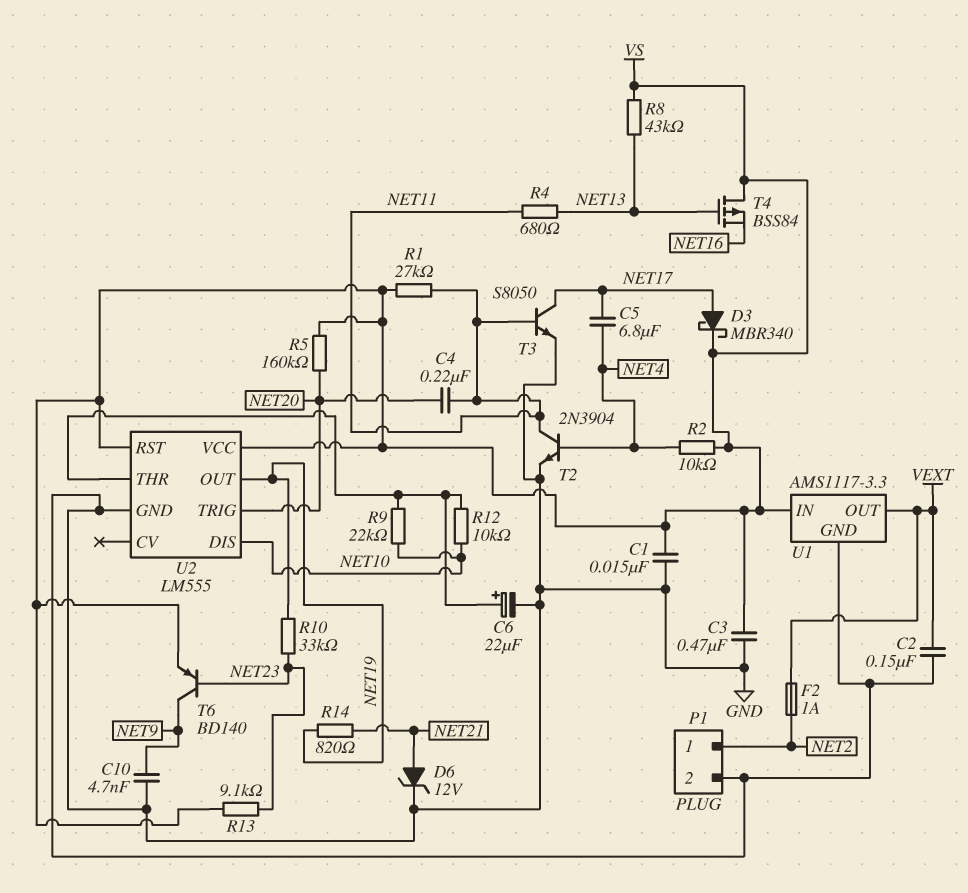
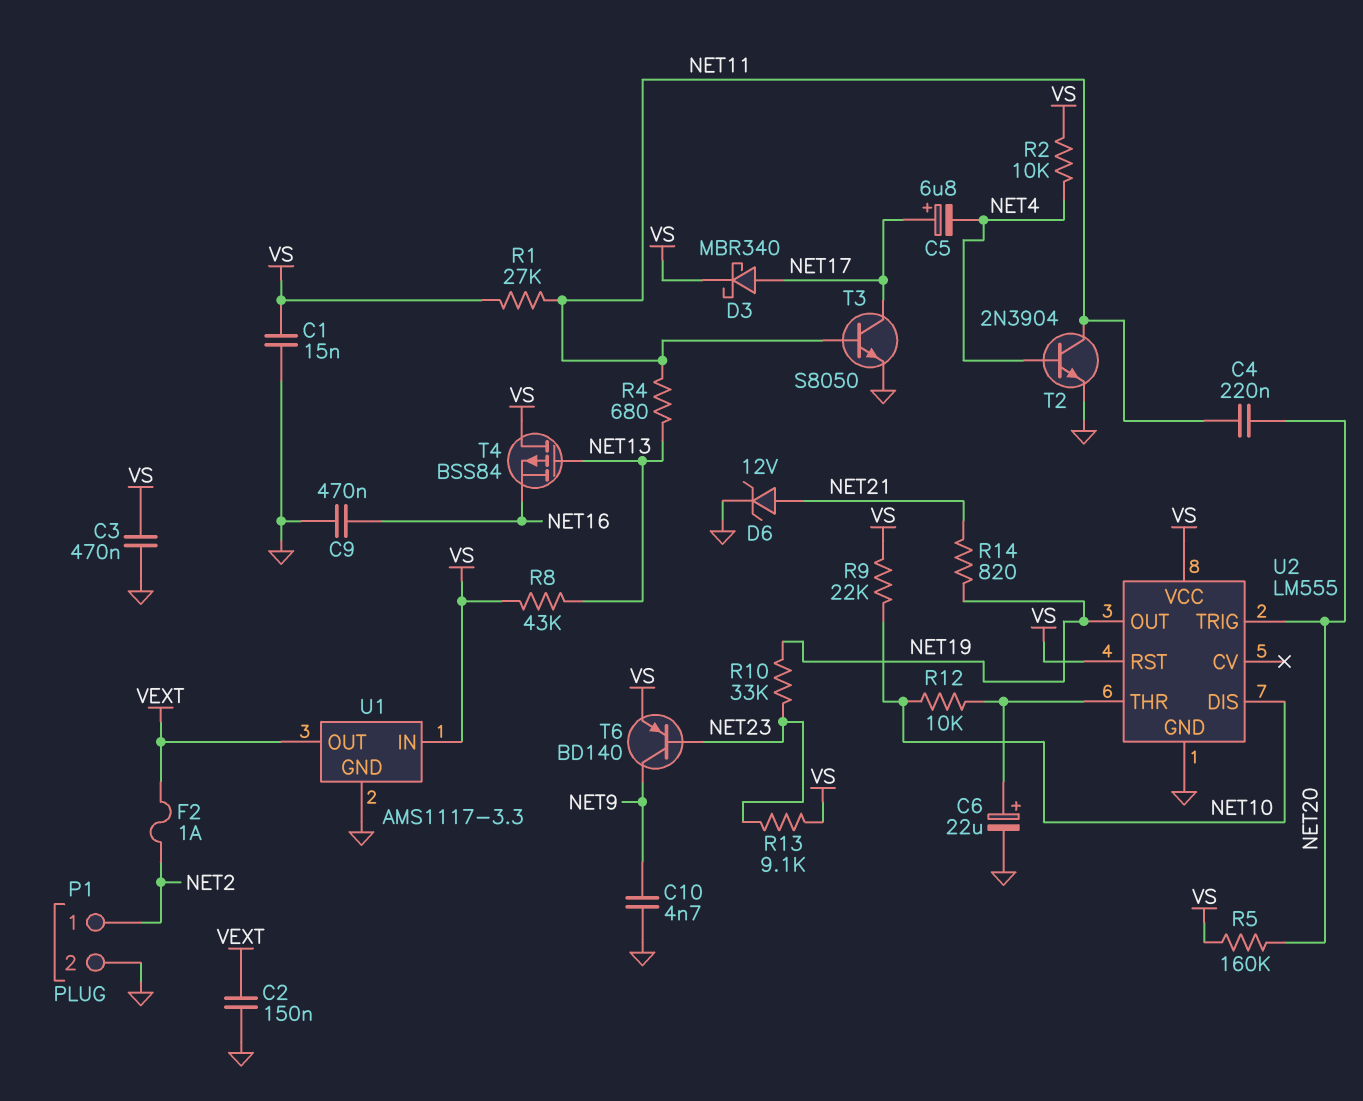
C5: 6.8uF (NET4, NET17) -> 6.8uF (plus NET17, minus NET4)
C9: none -> 470nF (GND, NET16)
R9: 22k (NET10, U2/THR) -> 22k (NET10, VS)

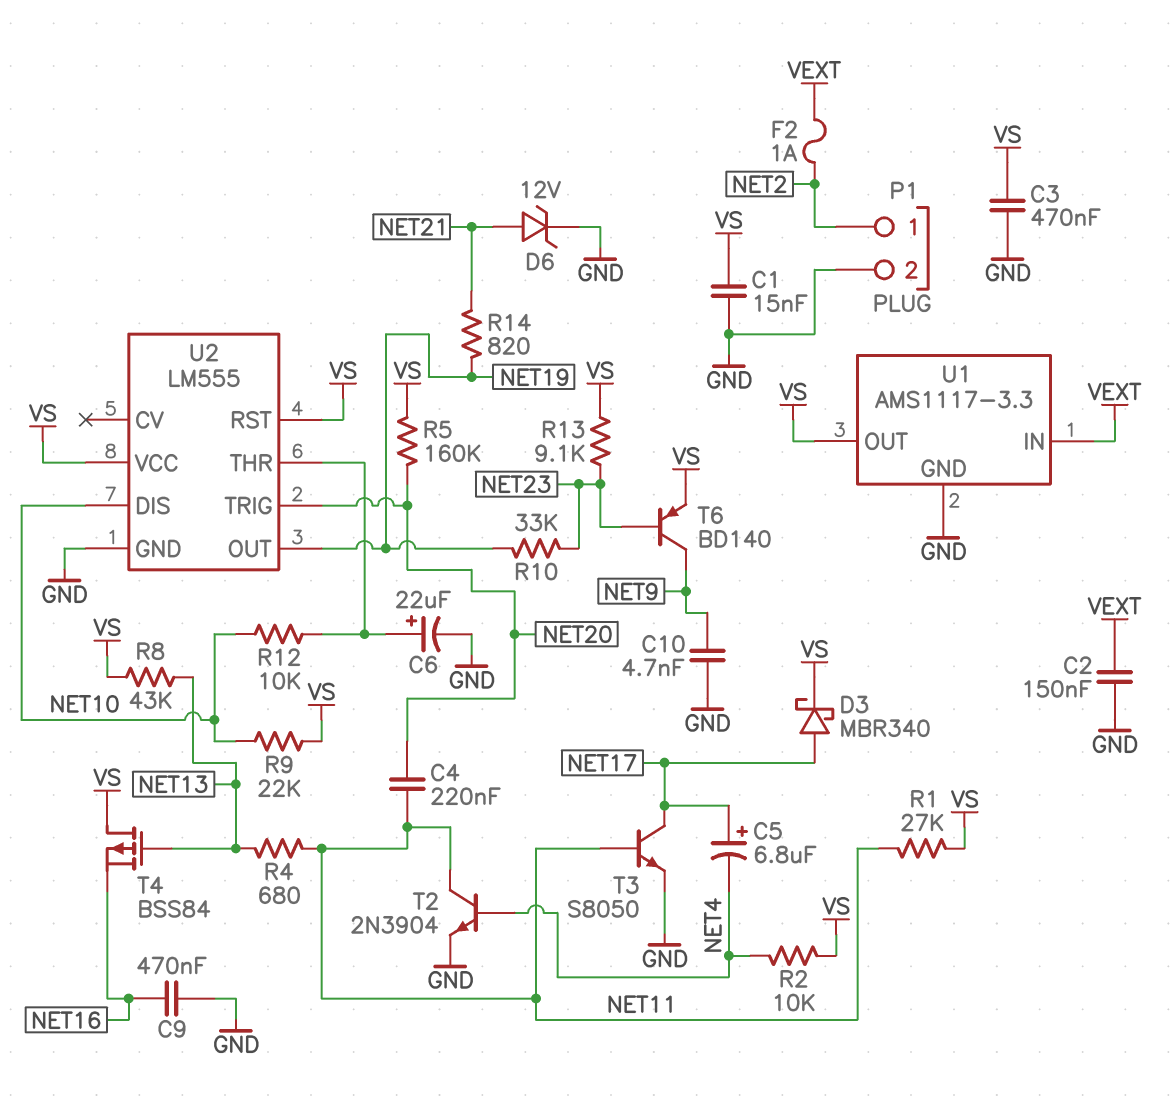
U1 pin IN: VS -> VEXT
U1 pin OUT: VEXT -> VS

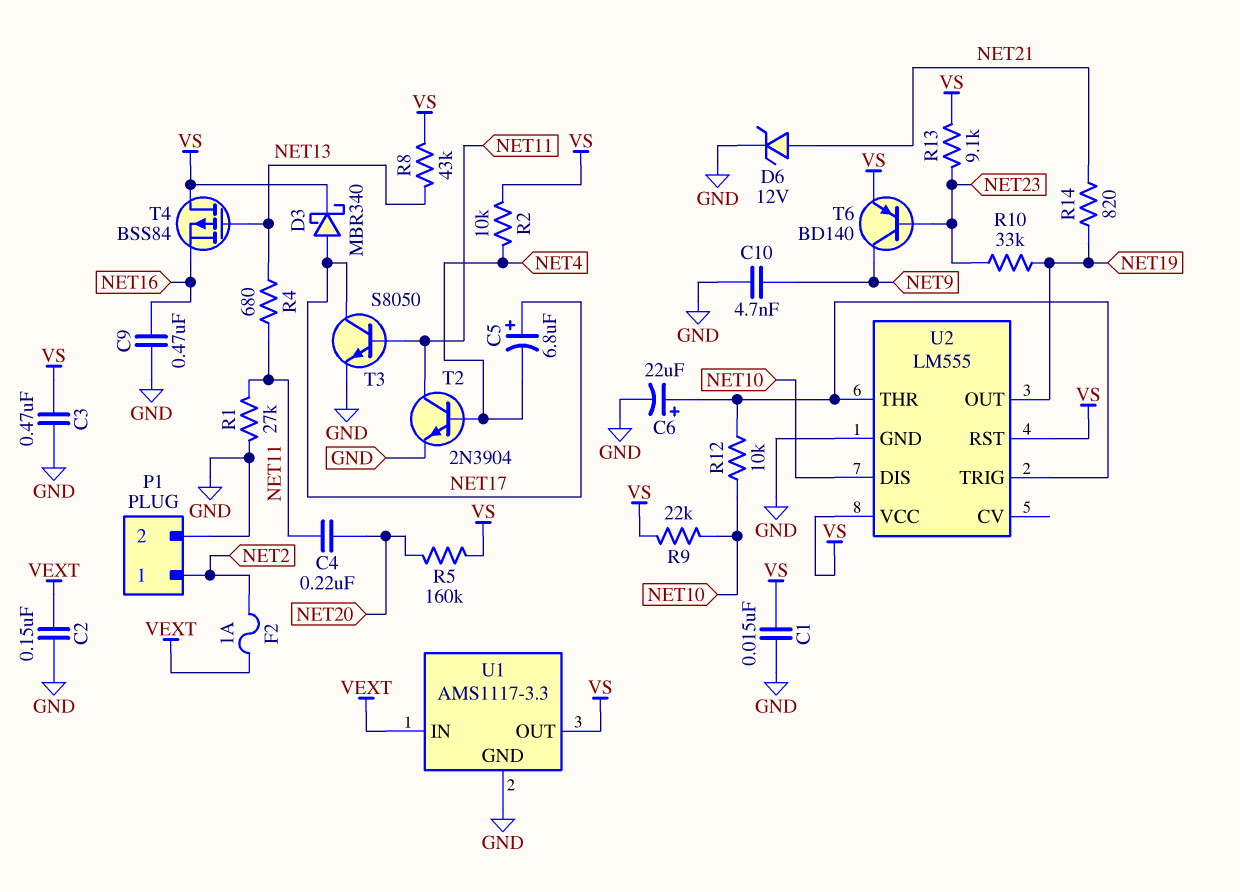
R1: 27k (NET11, VS) -> 27k (GND, NET11)
U2 pin TRIG: NET20 -> U2/THR

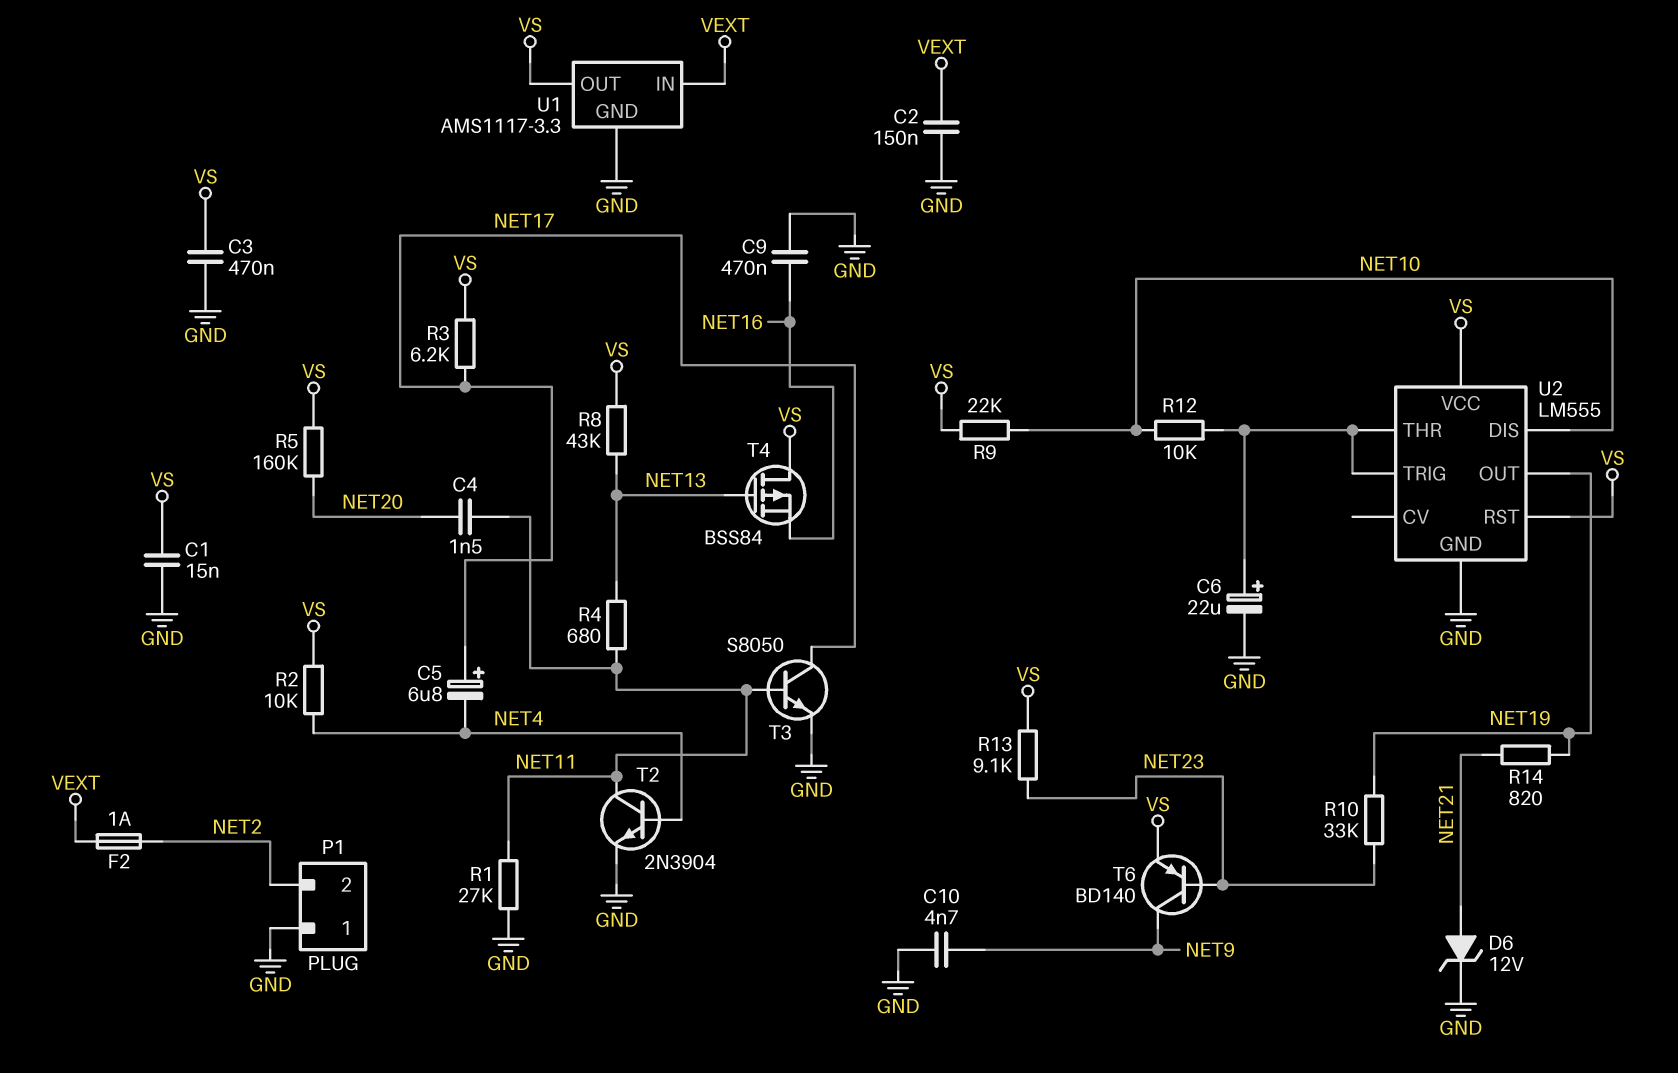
C4: 220nF (NET11, NET20) -> 1.5nF (NET11, NET20)
D3: schottky MBR340 (A NET17, K VS) -> none
P1 pin 1: NET2 -> GND
P1 pin 2: GND -> NET2
R3: none -> 6.2k (NET17, VS)

